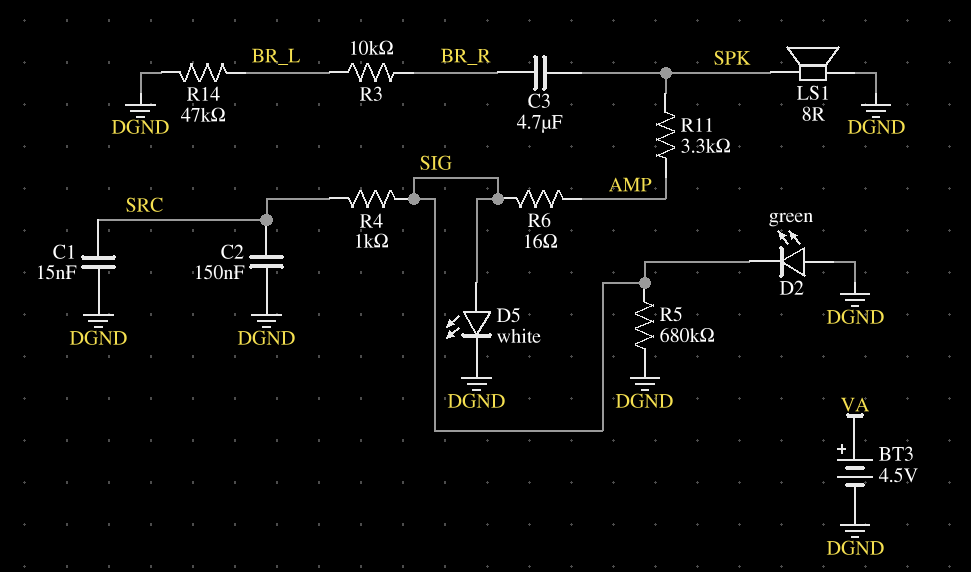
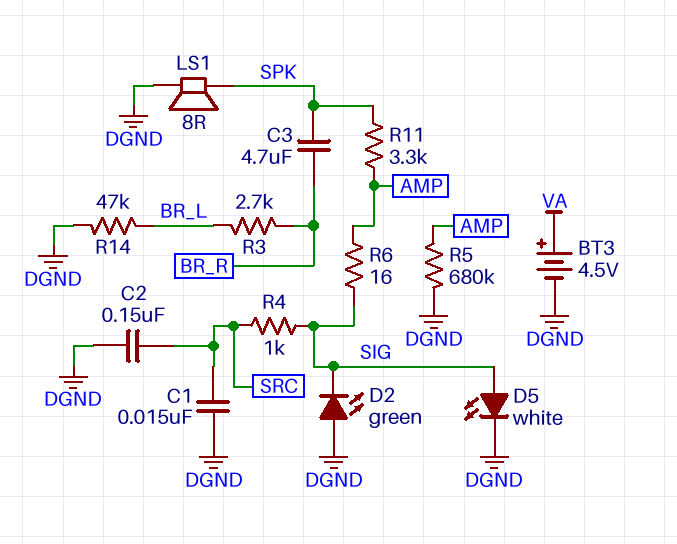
R3: 10k (BR_L, BR_R) -> 2.7k (BR_L, BR_R)
R5: 680k (DGND, SIG) -> 680k (AMP, DGND)

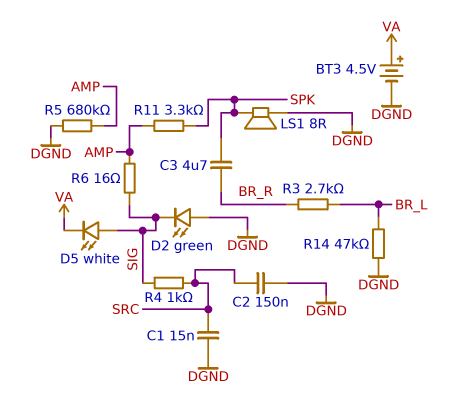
D5: LED white (A SIG, K DGND) -> LED white (A SIG, K VA)

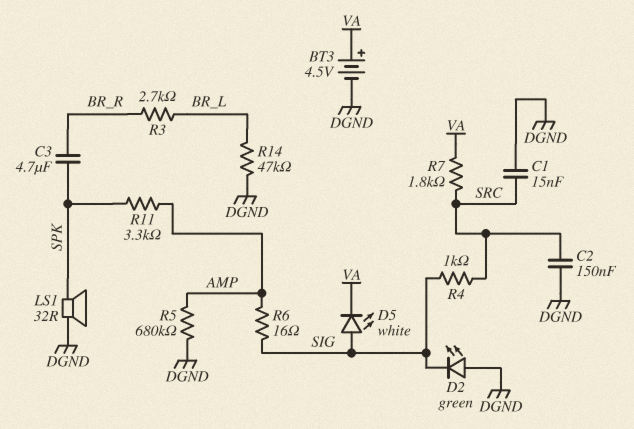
LS1: speaker 8R (DGND, SPK) -> speaker 32R (DGND, SPK)
R7: none -> 1.8k (SRC, VA)

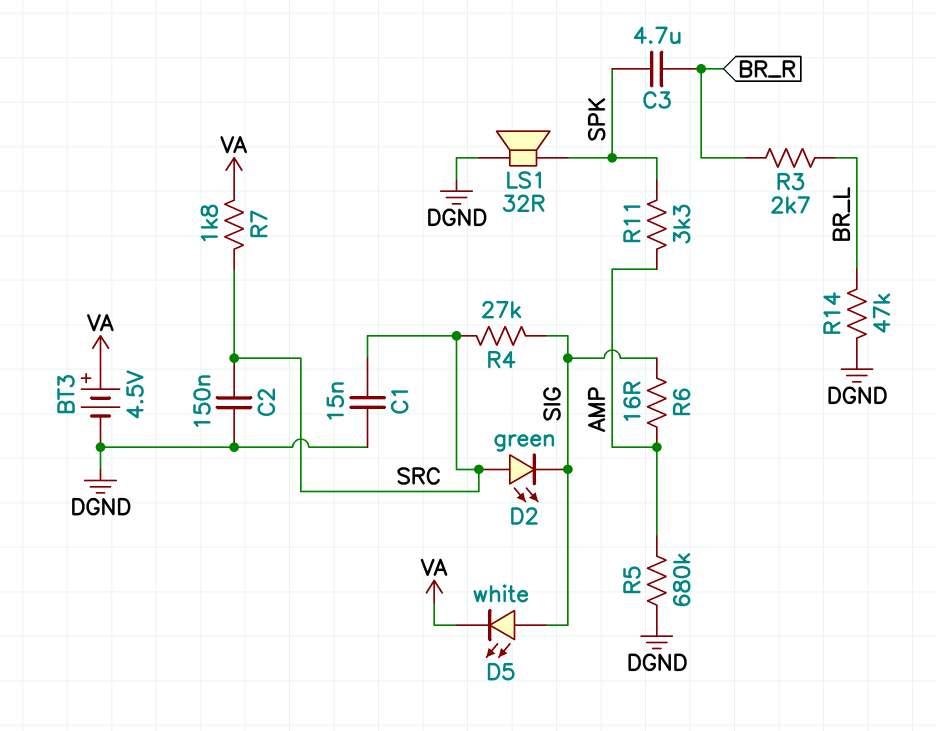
D2: LED green (A DGND, K SIG) -> LED green (A SRC, K SIG)
R4: 1k (SIG, SRC) -> 27k (SIG, SRC)

